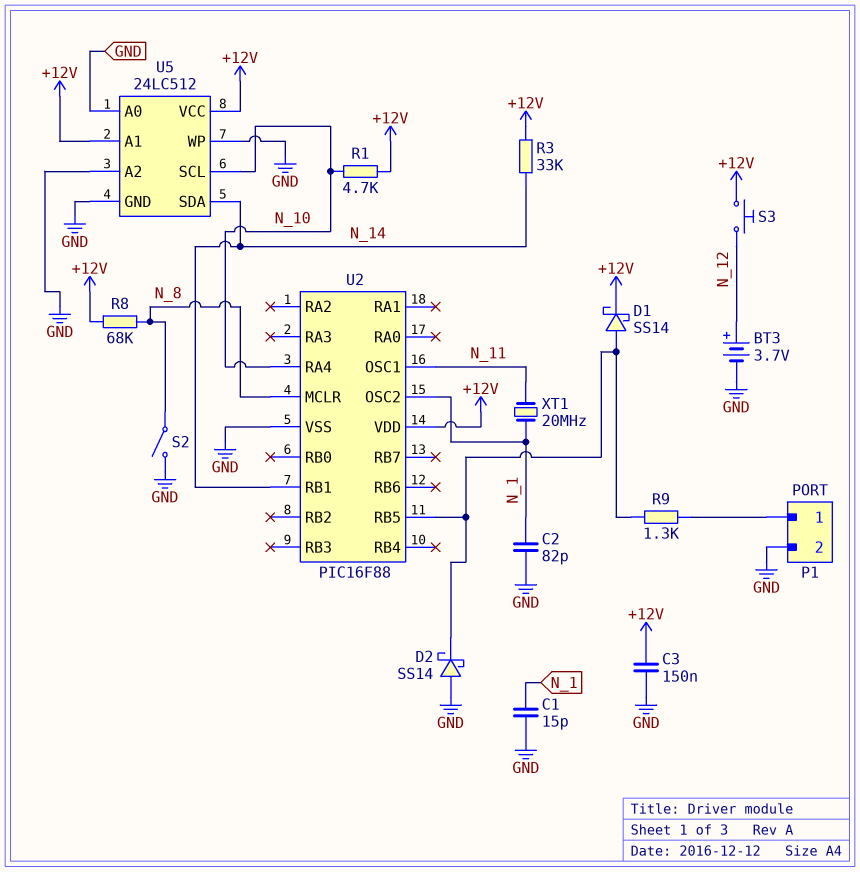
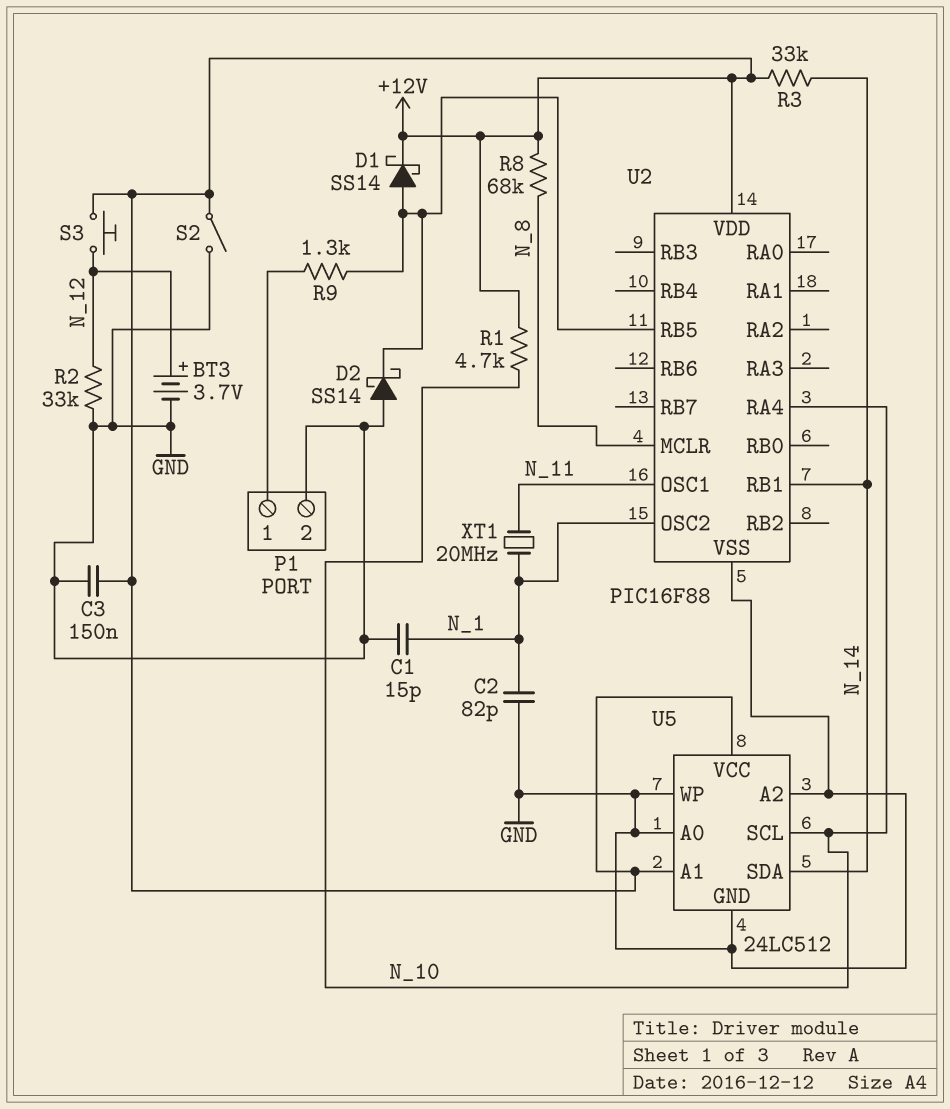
R2: none -> 33k (GND, N_12)
S2: switch (GND, N_8) -> switch (+12V, GND)

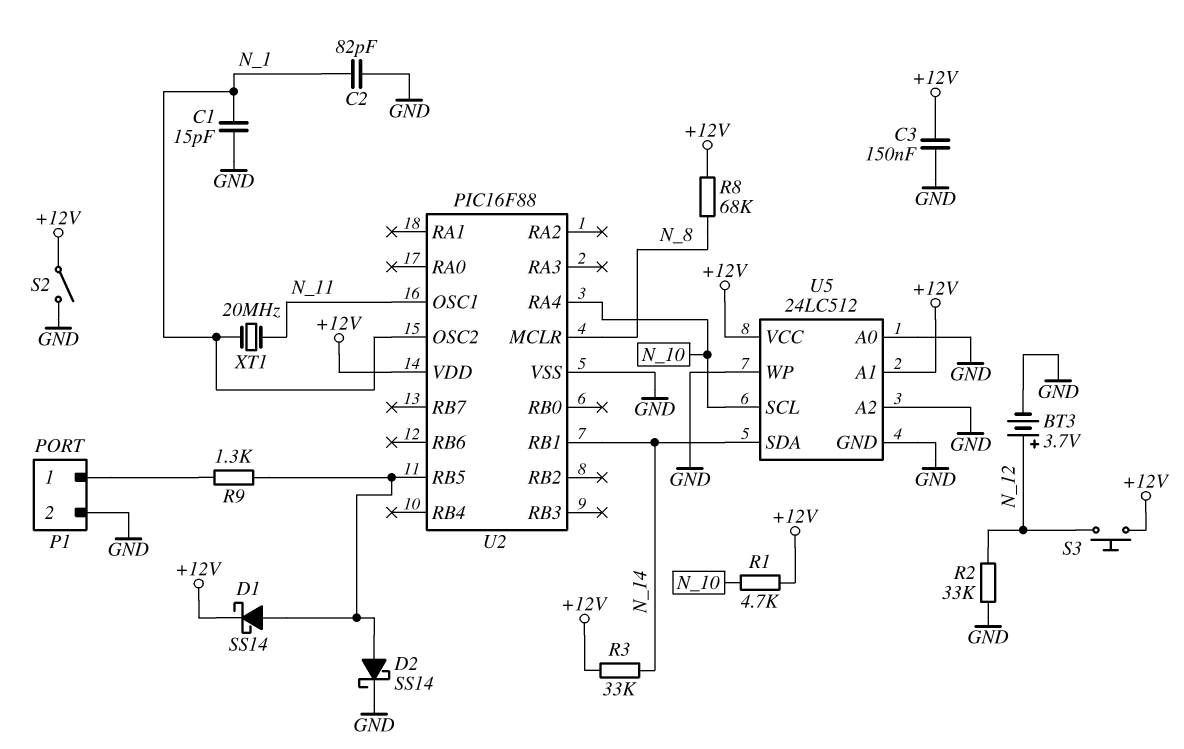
D2: schottky SS14 (A GND, K U2/RB5) -> schottky SS14 (A U2/RB5, K GND)

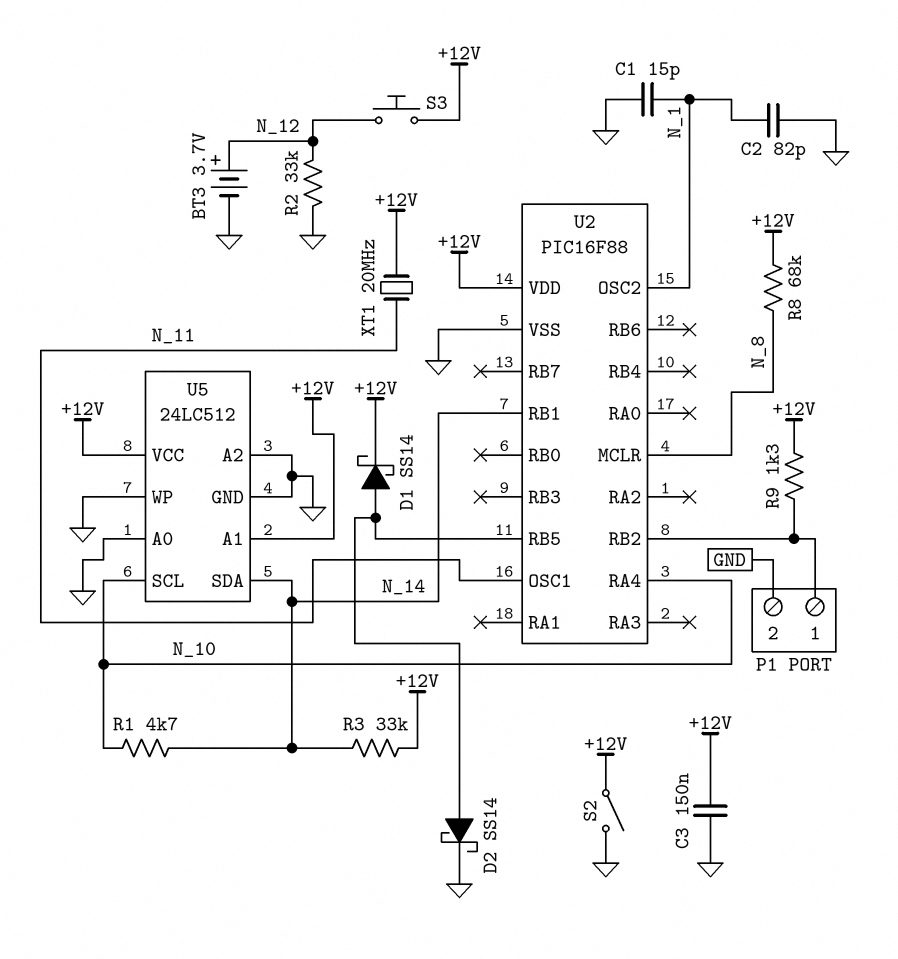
R1: 4.7k (+12V, N_10) -> 4.7k (N_10, N_14)
R9: 1.3k (P1/1, U2/RB5) -> 1.3k (+12V, P1/1)
U2 pin RB2: none -> P1/1
XT1: 20MHz (N_1, N_11) -> 20MHz (+12V, N_11)

